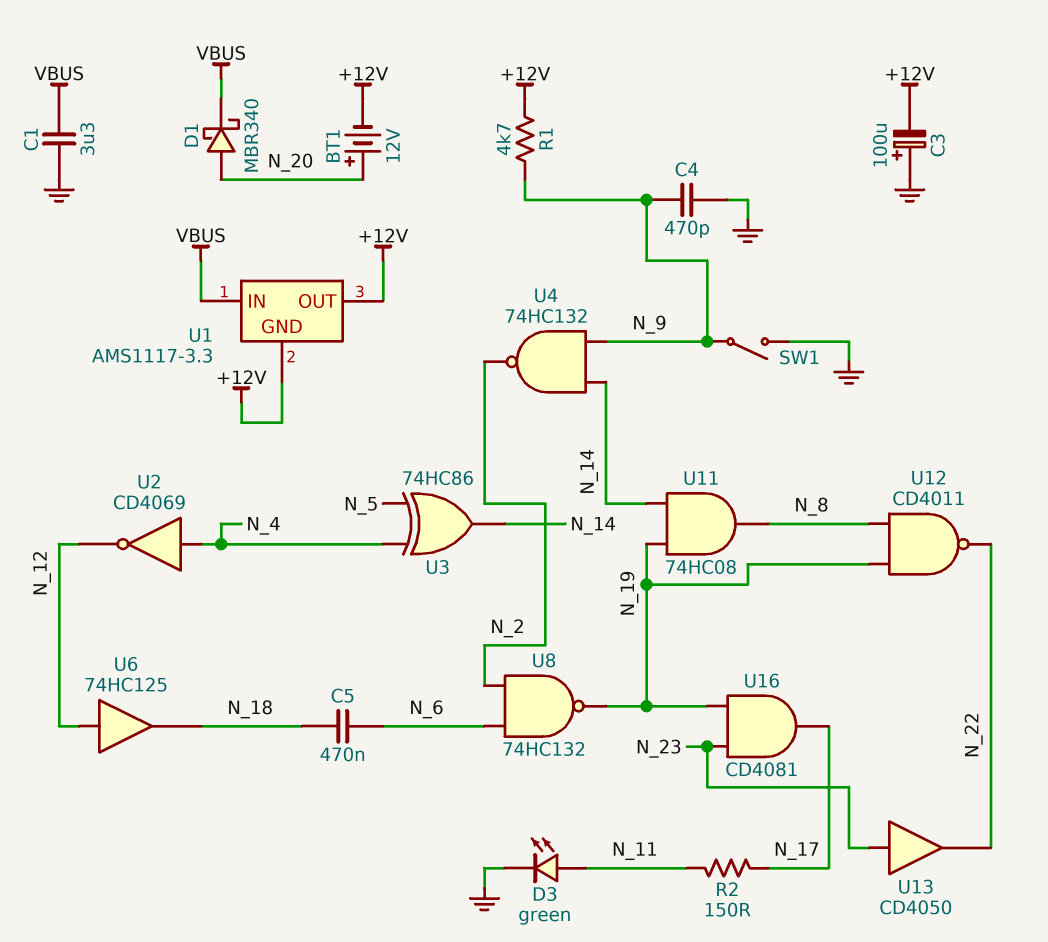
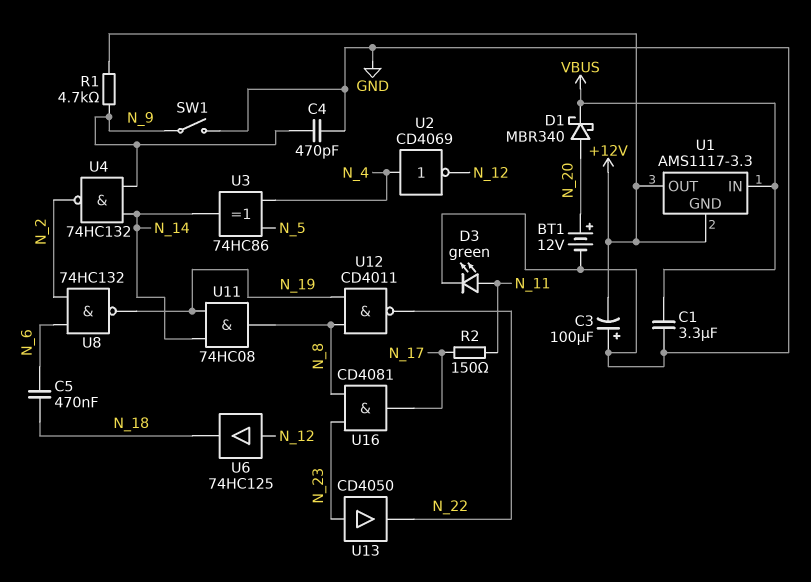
BT1: 12V (plus N_20, minus +12V) -> 12V (plus N_20, minus GND)
U16: AND CD4081 (in N_19, in N_23, out N_17) -> AND CD4081 (in N_8, in N_23, out N_17)

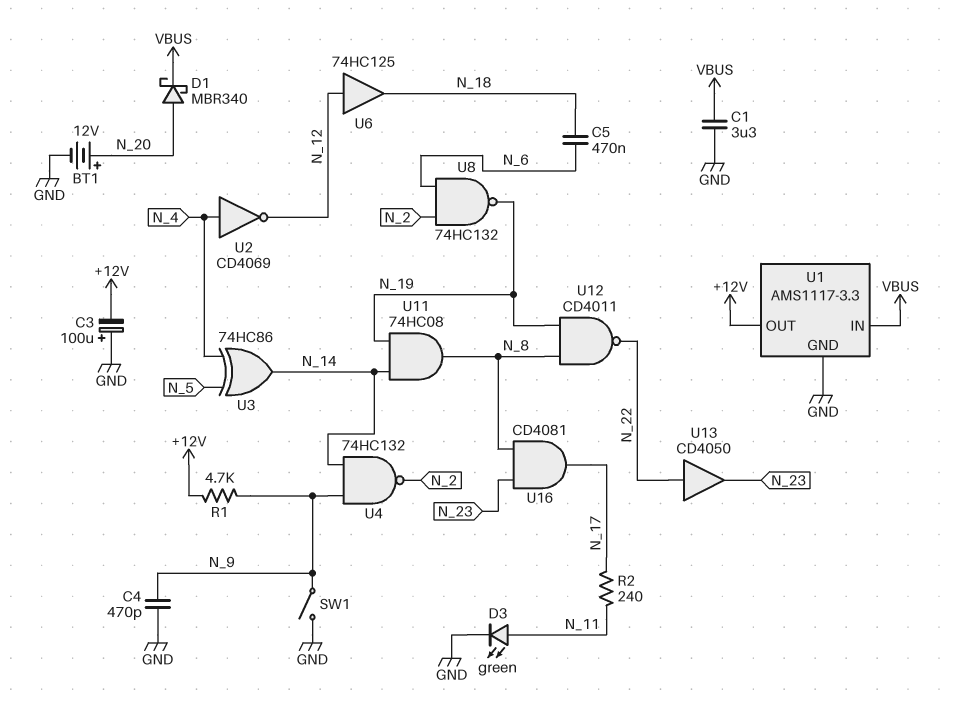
R2: 150 (N_11, N_17) -> 240 (N_11, N_17)
U1 pin GND: +12V -> GND
U13: buffer CD4050 (in N_23, out N_22) -> buffer CD4050 (in N_22, out N_23)

